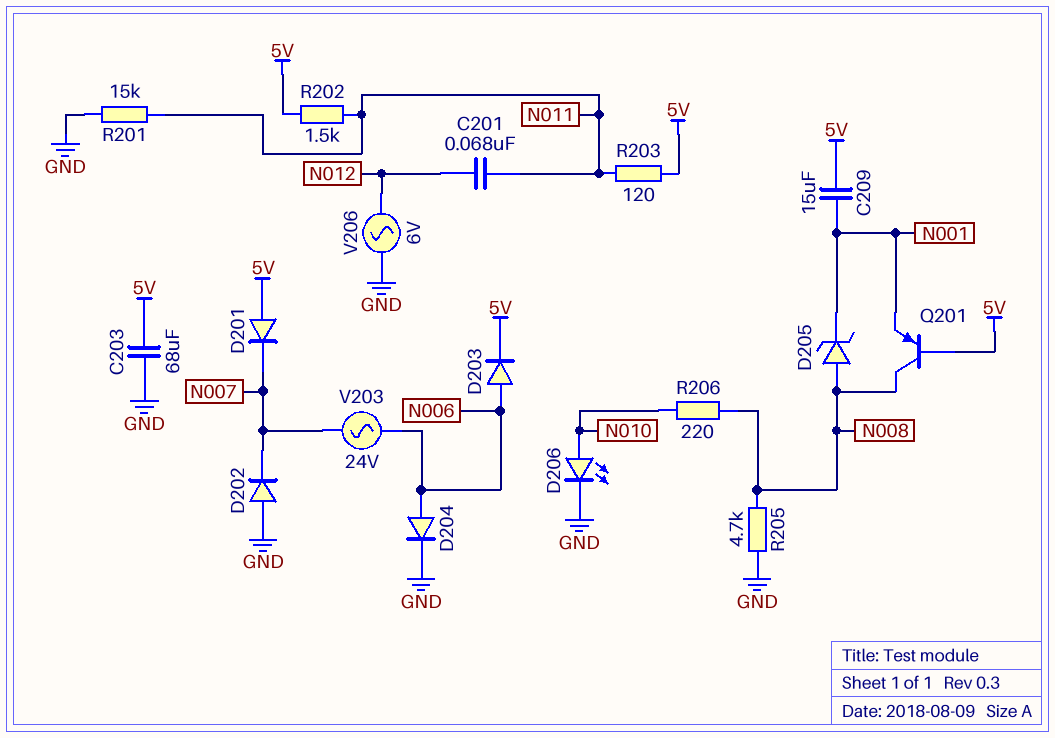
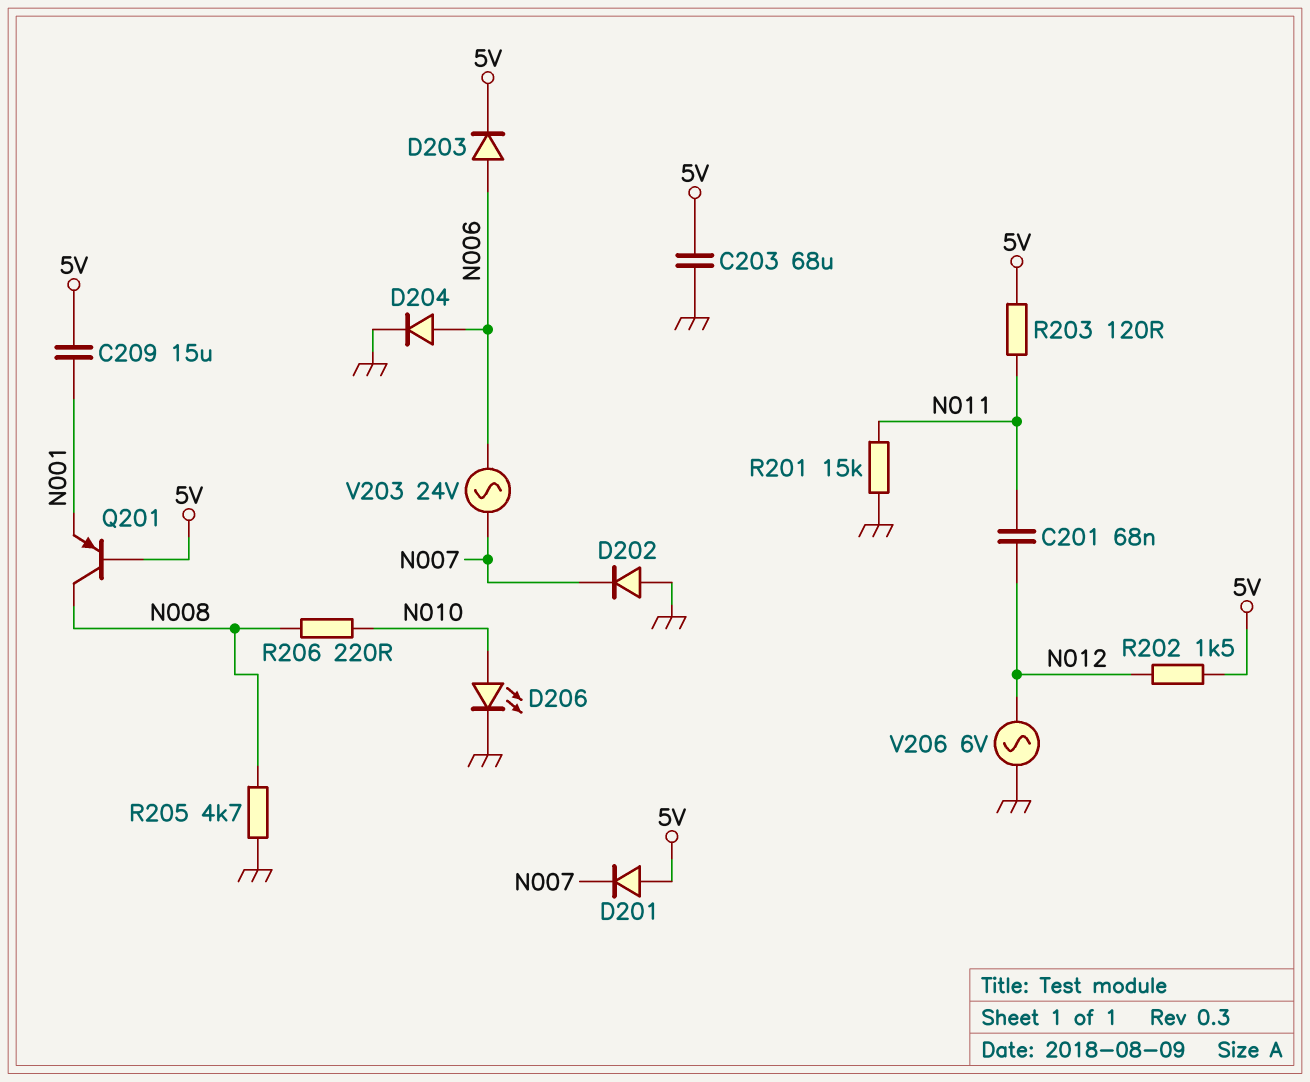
D205: zener (A N008, K N001) -> none
R202: 1.5k (5V, N011) -> 1.5k (5V, N012)

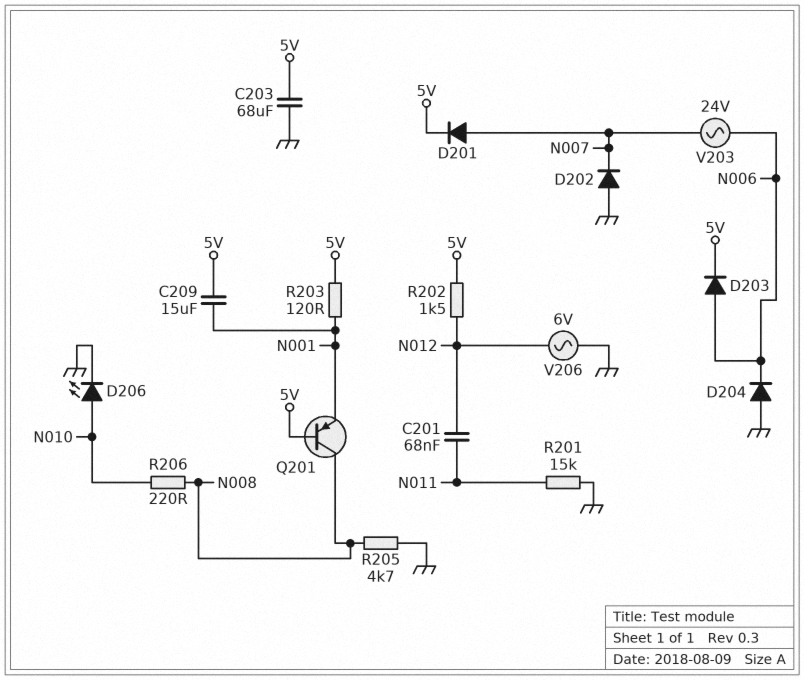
D201: diode (A 5V, K N007) -> diode (A N007, K 5V)
D204: diode (A N006, K GND) -> diode (A GND, K N006)
R203: 120 (5V, N011) -> 120 (5V, N001)

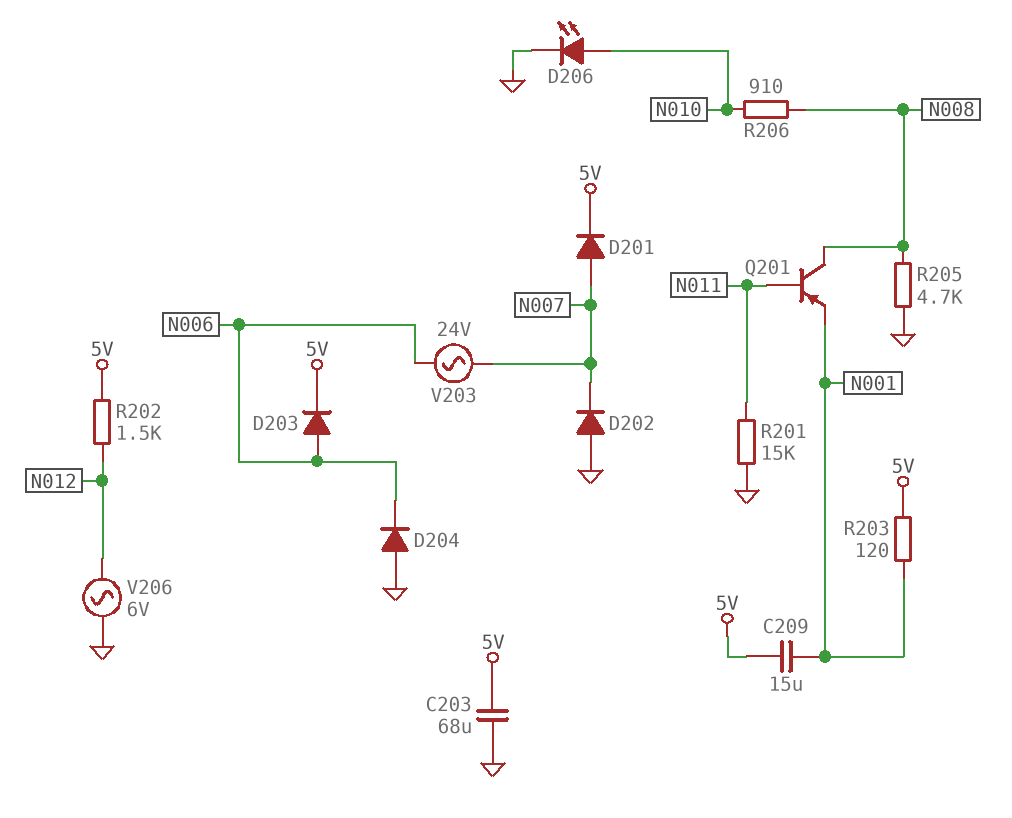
C201: 68nF (N011, N012) -> none
Q201: PNP (B 5V, C N008, E N001) -> PNP (B N011, C N008, E N001)
R206: 220 (N008, N010) -> 910 (N008, N010)

